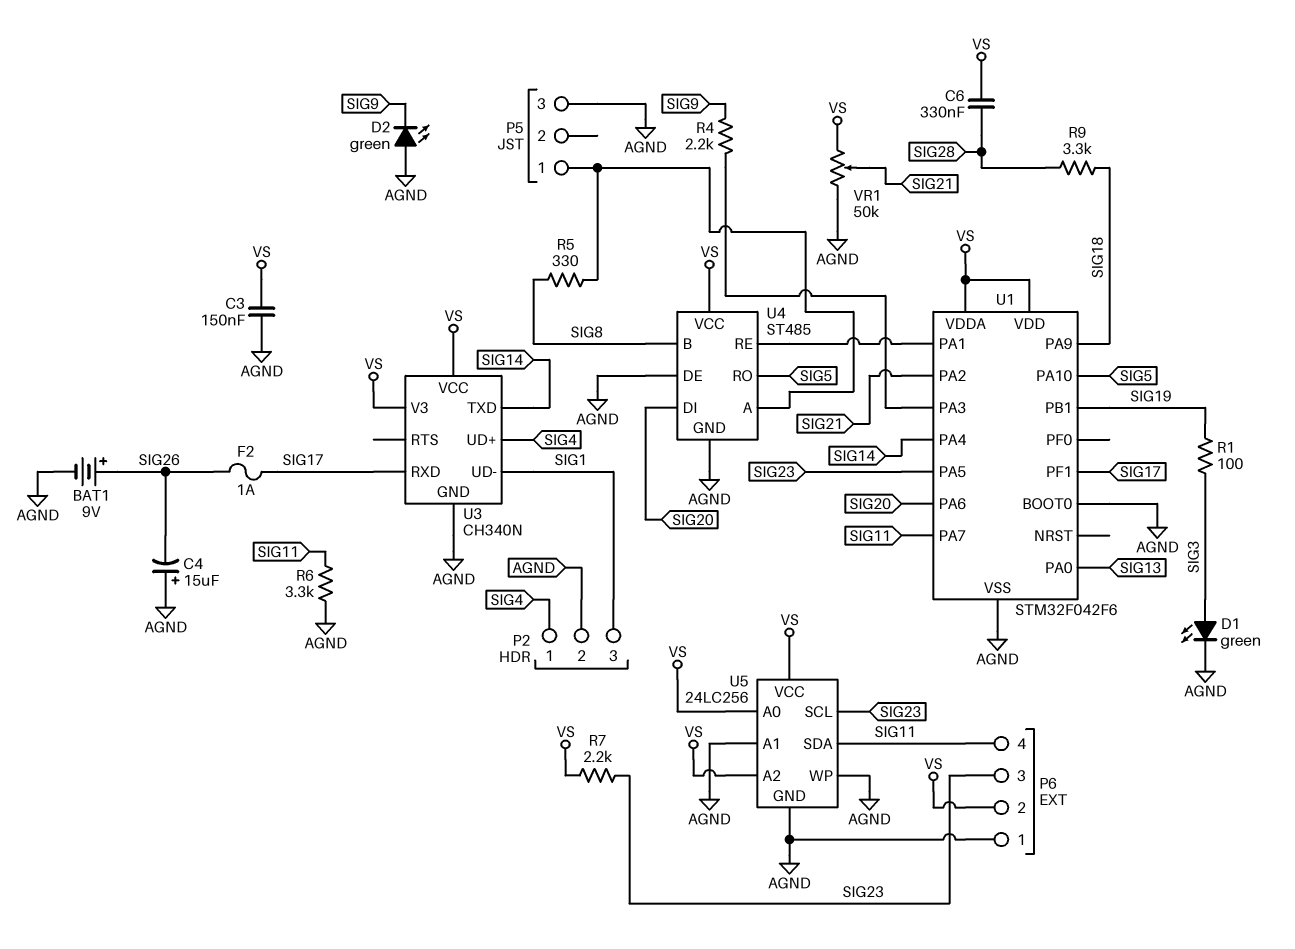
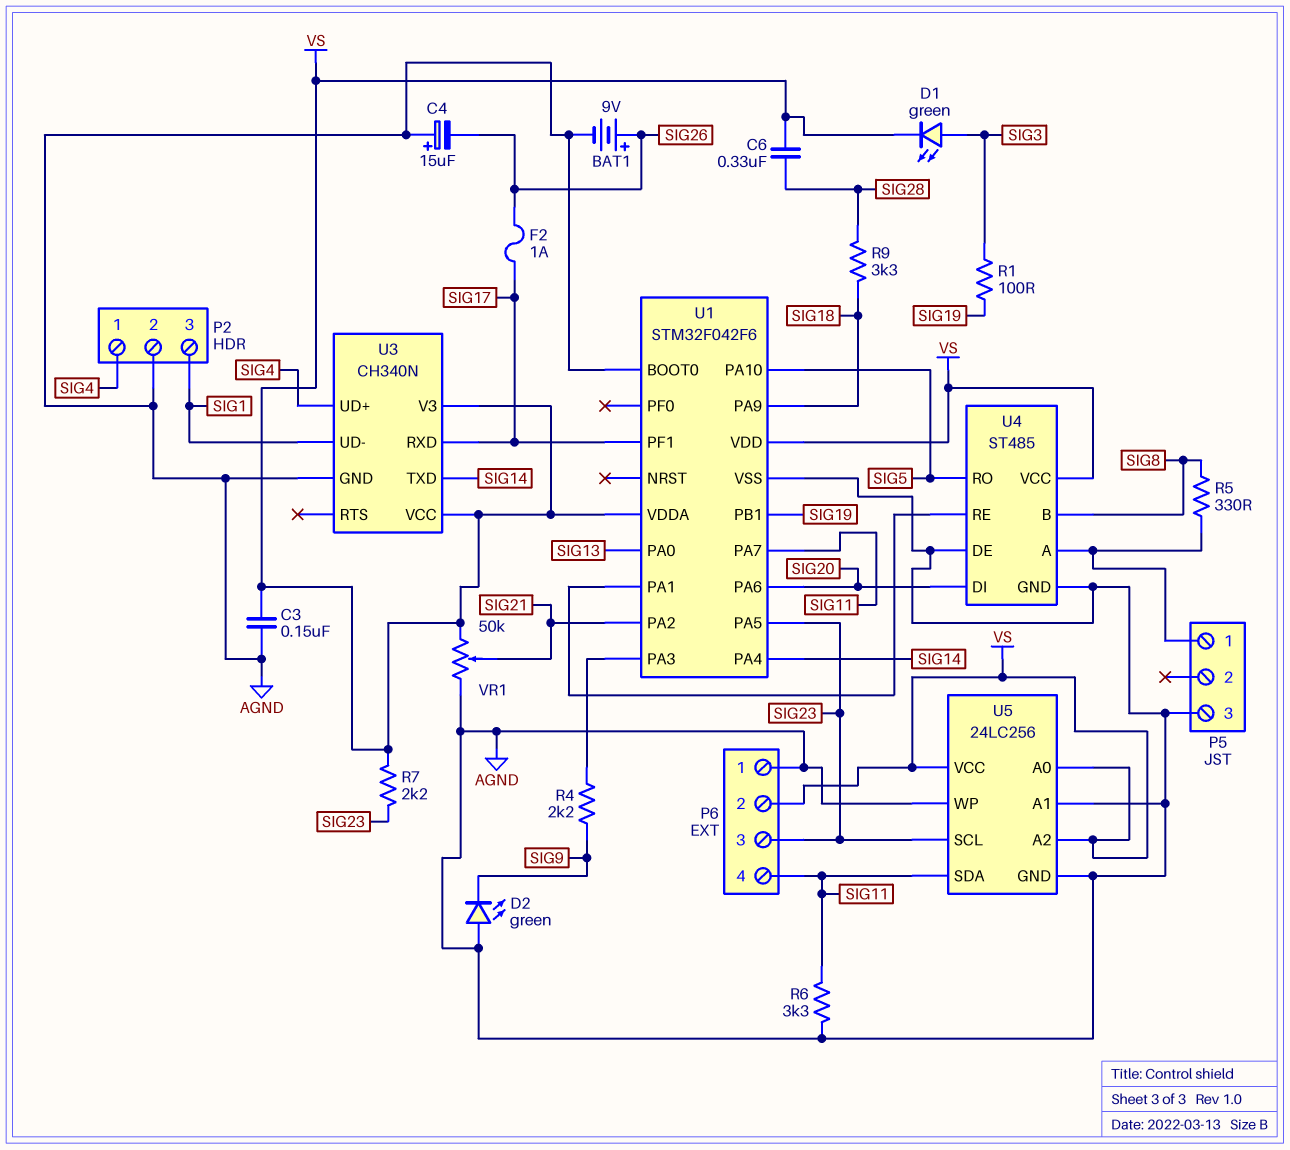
D1: LED green (A SIG3, K AGND) -> LED green (A SIG3, K VS)

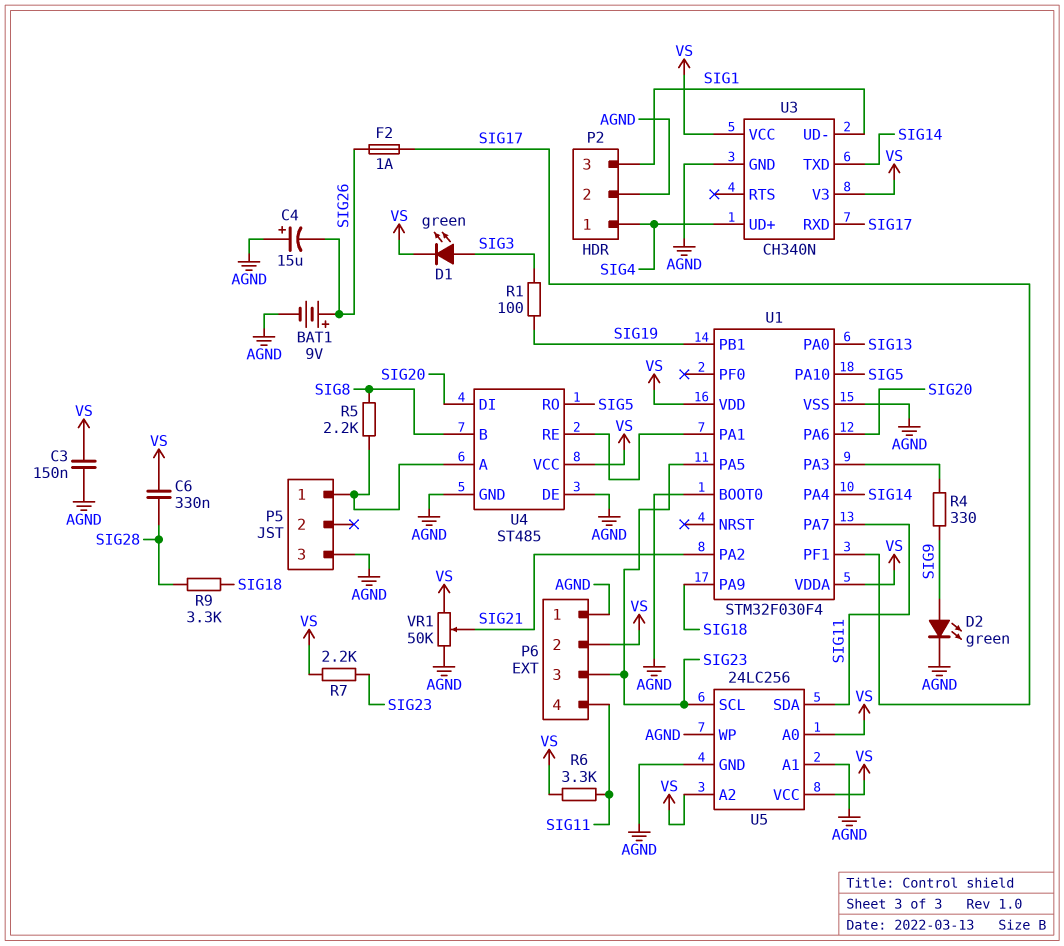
D2: LED green (A AGND, K SIG9) -> LED green (A SIG9, K AGND)
R4: 2.2k (SIG9, U1/PA3) -> 330 (SIG9, U1/PA3)
R5: 330 (P5/1, SIG8) -> 2.2k (P5/1, SIG8)
R6: 3.3k (AGND, SIG11) -> 3.3k (SIG11, VS)
U1: STM32F042F6 -> STM32F030F4

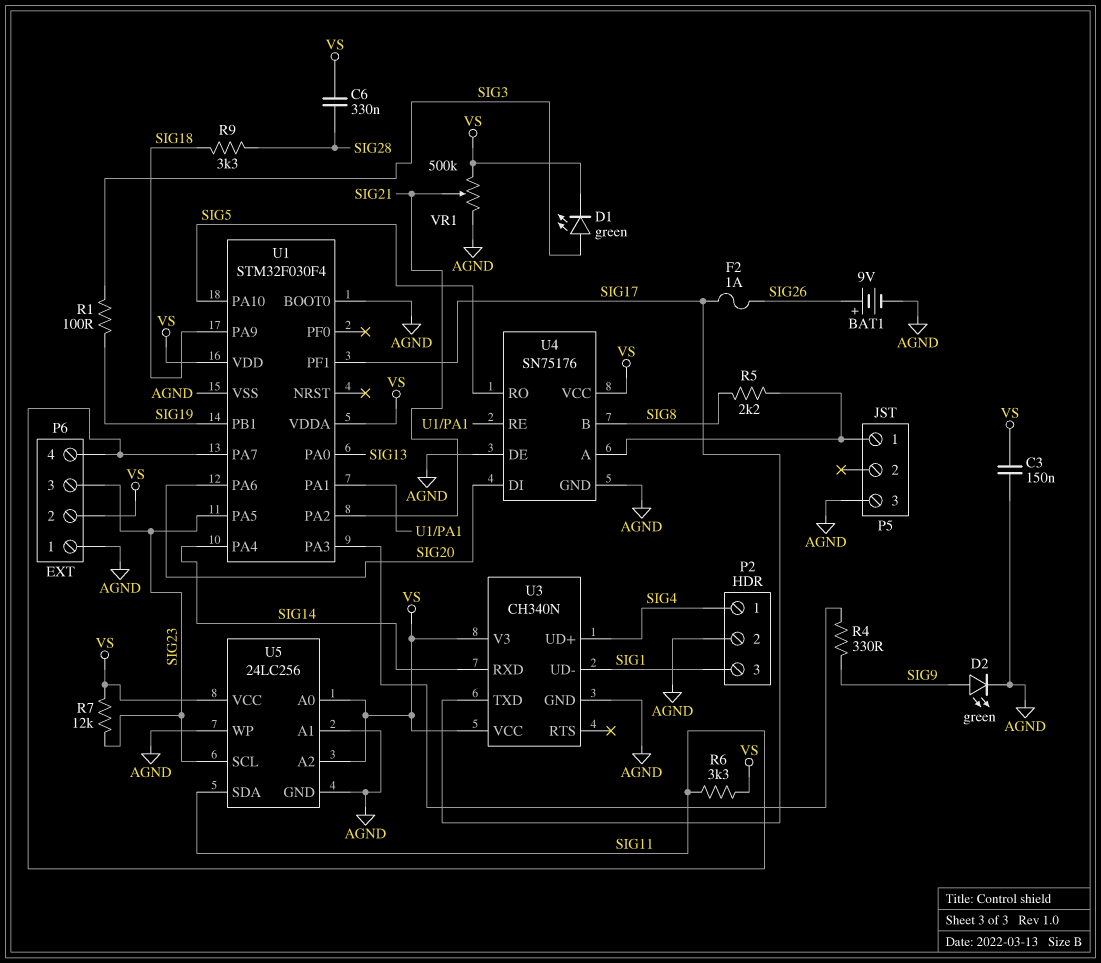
C4: 15uF (plus AGND, minus SIG26) -> none
R7: 2.2k (SIG23, VS) -> 12k (SIG23, VS)
U3 pin RXD: SIG17 -> SIG14
U3 pin TXD: SIG14 -> SIG17
U4: ST485 -> SN75176
VR1: 50k (AGND, VS, wiper SIG21) -> 500k (AGND, VS, wiper SIG21)

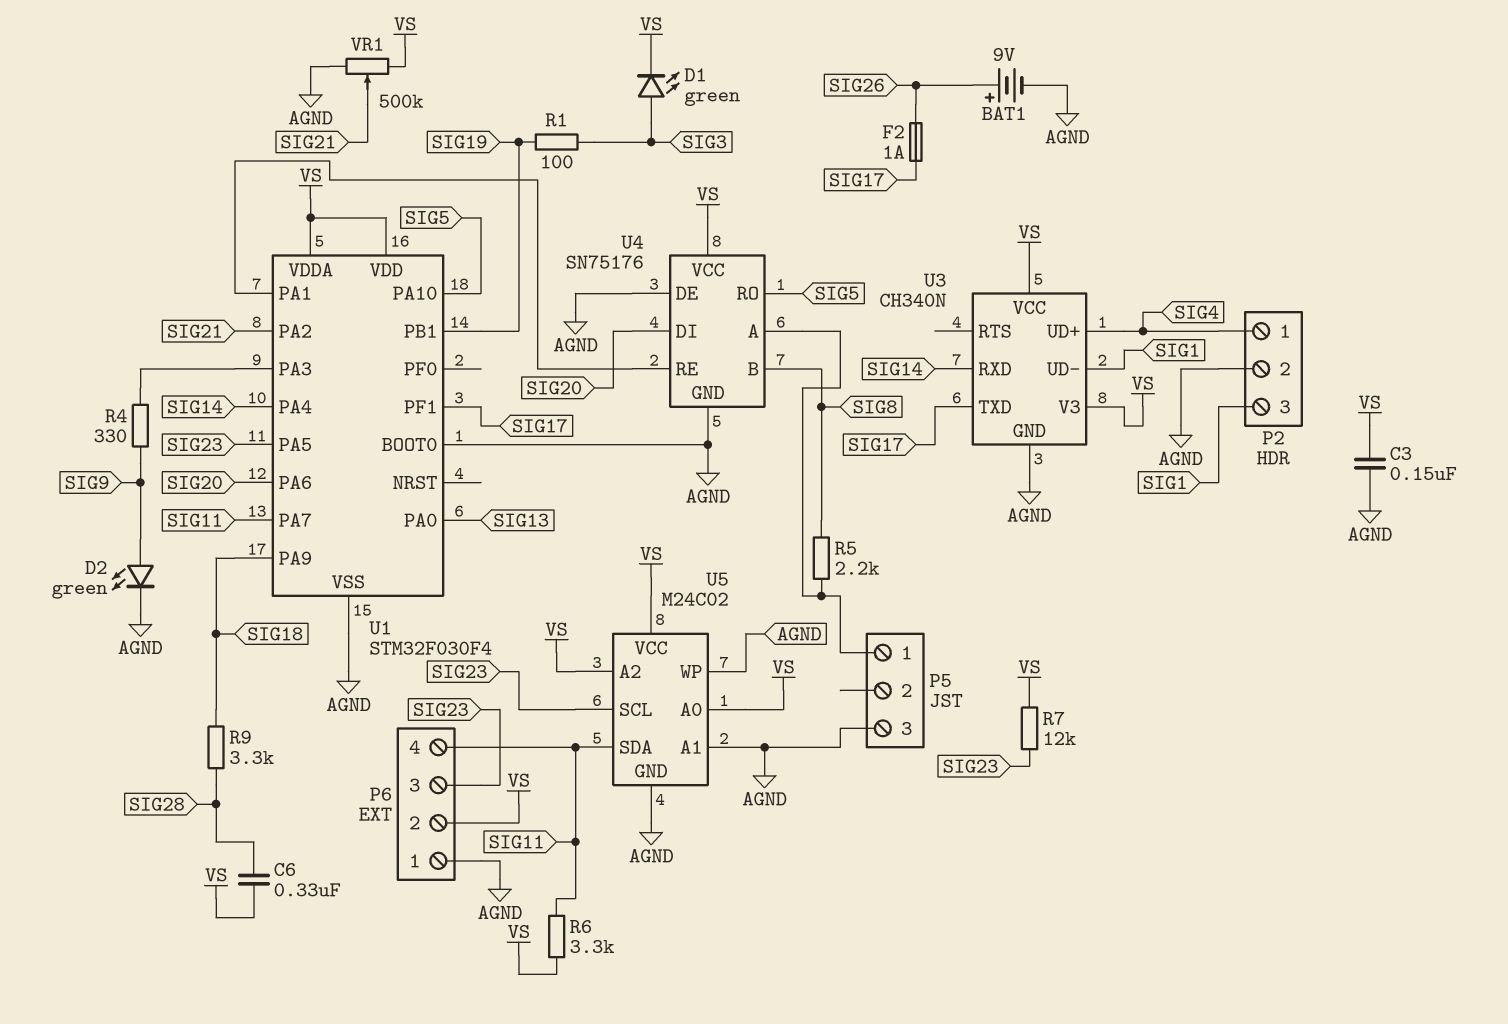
U5: 24LC256 -> M24C02

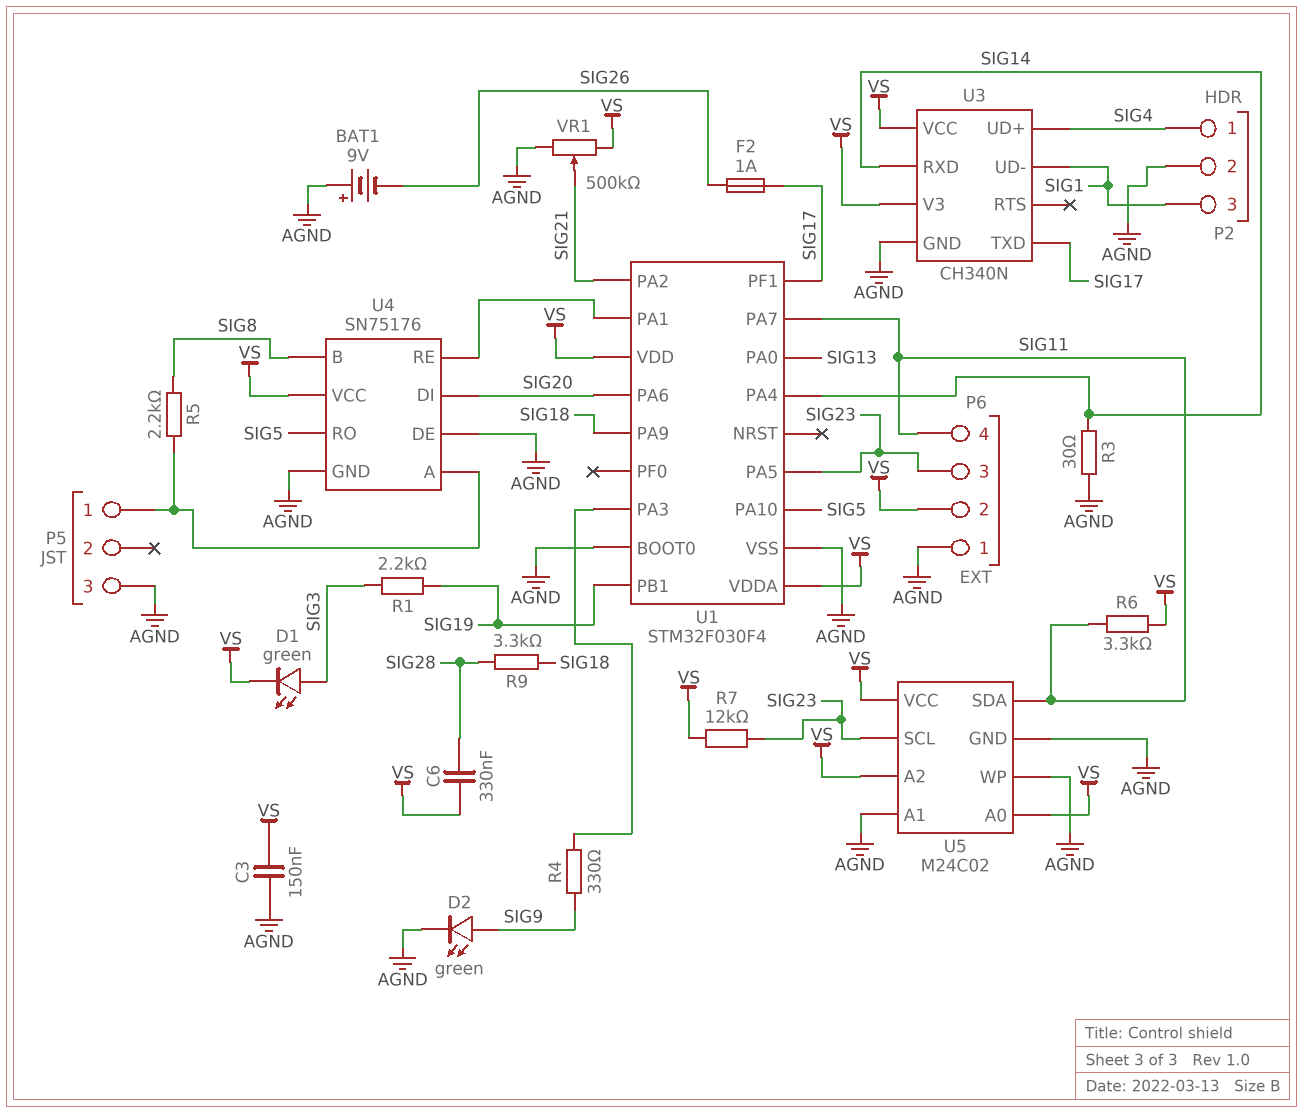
BAT1: 9V (plus SIG26, minus AGND) -> 9V (plus AGND, minus SIG26)
R1: 100 (SIG3, SIG19) -> 2.2k (SIG3, SIG19)
R3: none -> 30 (AGND, SIG14)

